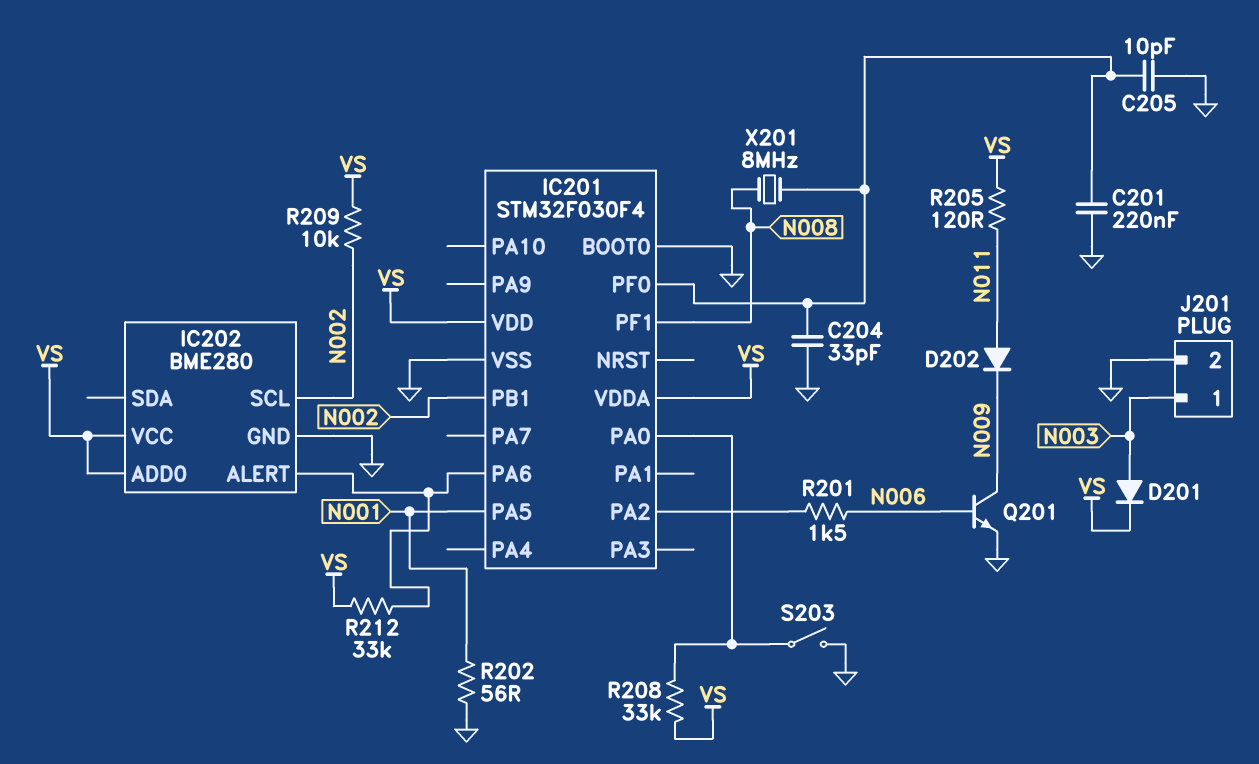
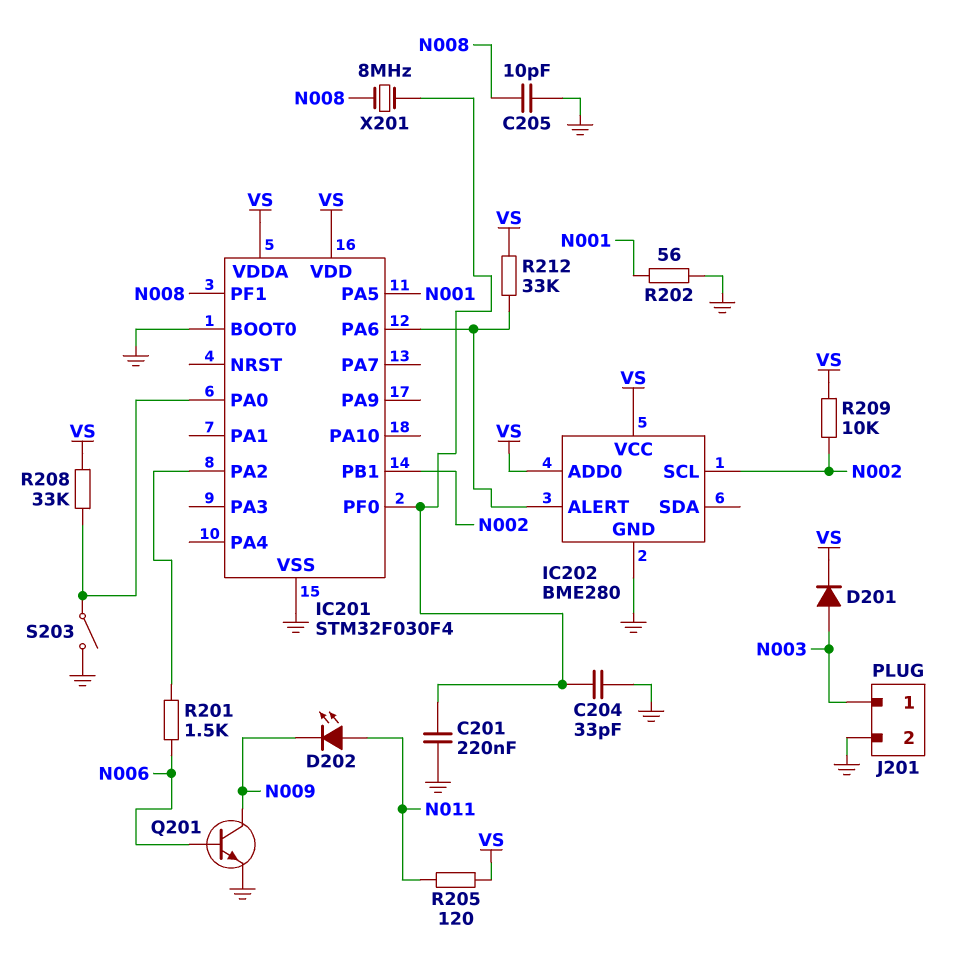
C205: 10pF (GND, IC201/PF0) -> 10pF (GND, N008)
D202: diode (A N011, K N009) -> LED (A N011, K N009)

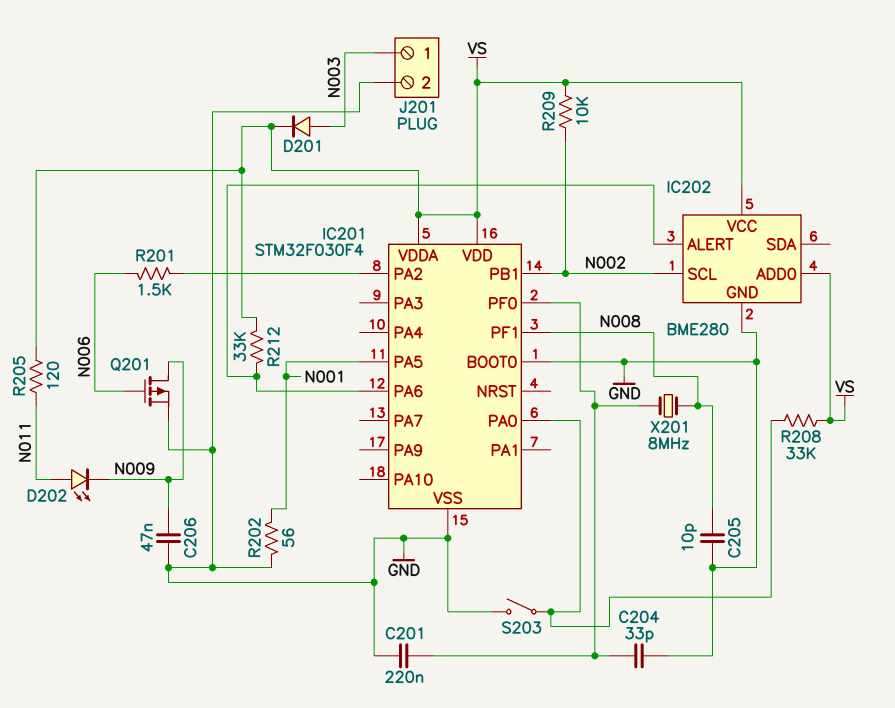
C206: none -> 47nF (GND, N009)
Q201: NPN (B N006, C N009, E GND) -> PMOS (G N006, D N009, S GND)

